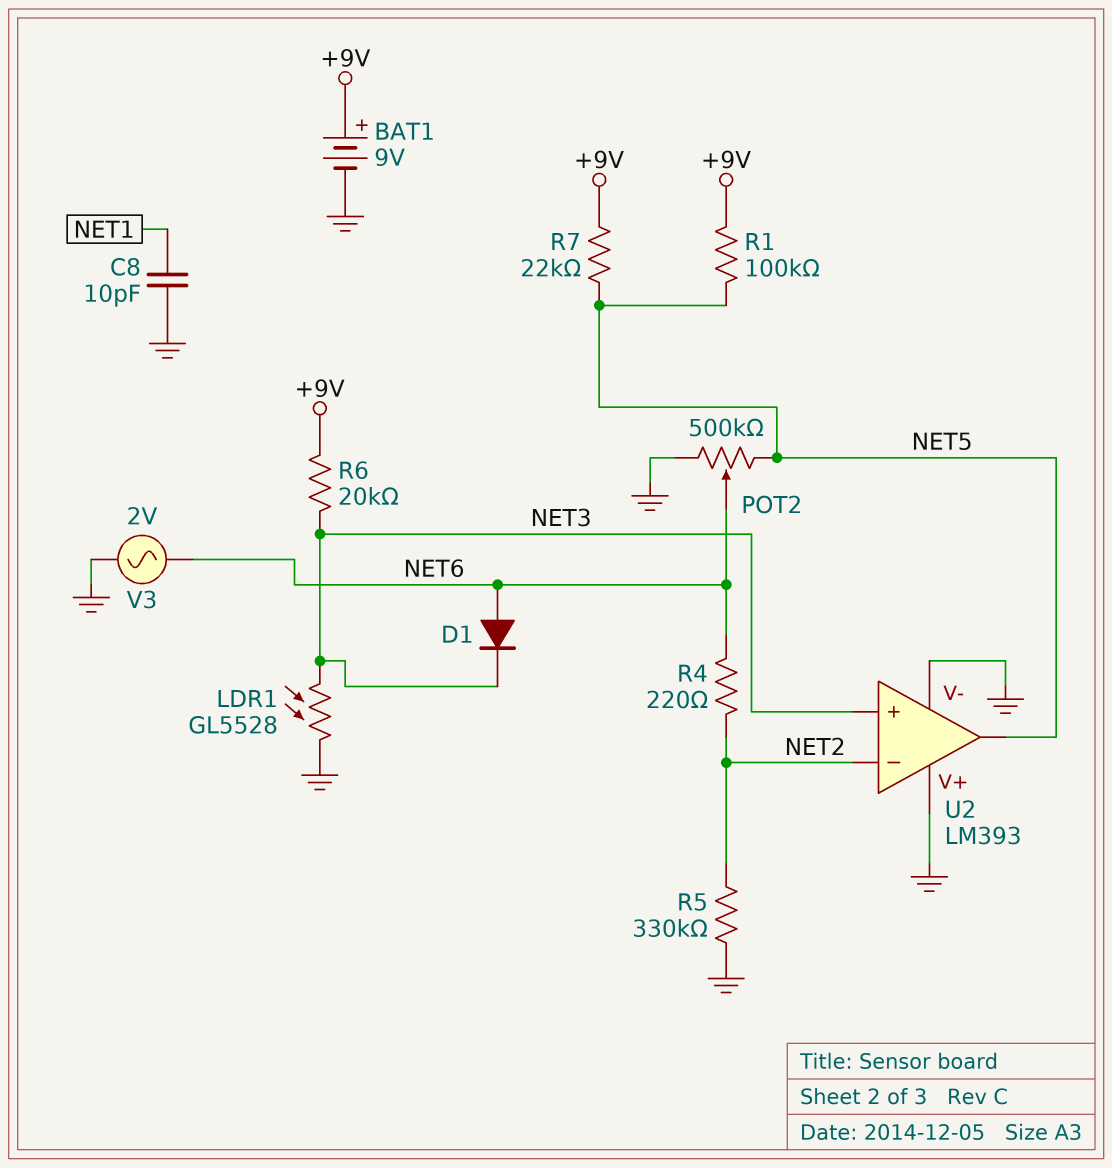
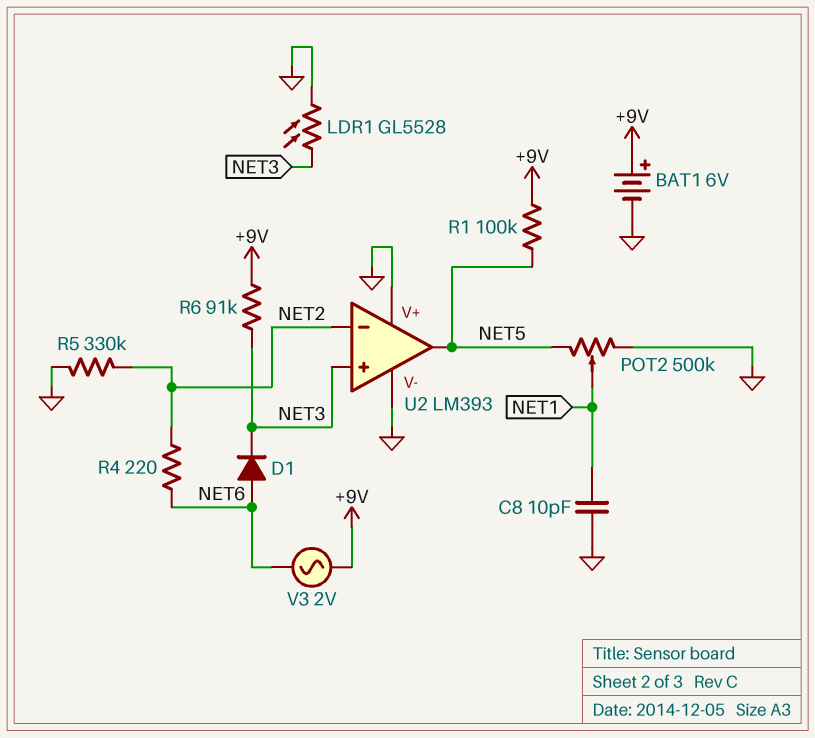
BAT1: 9V (plus +9V, minus GND) -> 6V (plus +9V, minus GND)
POT2: 500k (GND, NET5, wiper NET6) -> 500k (GND, NET5, wiper NET1)
R6: 20k (+9V, NET3) -> 91k (+9V, NET3)
R7: 22k (+9V, NET5) -> none
V3: AC 2V (GND, NET6) -> AC 2V (+9V, NET6)

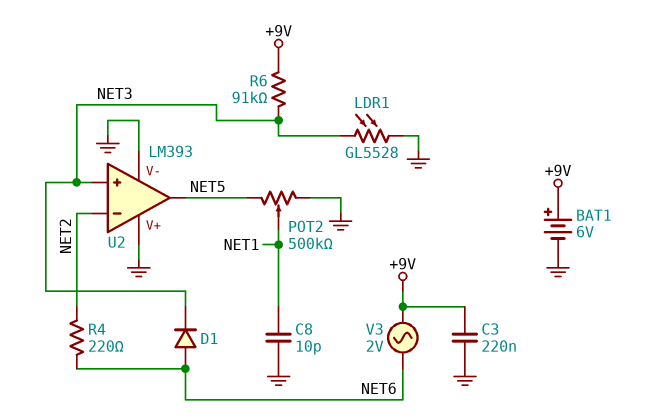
C3: none -> 220nF (+9V, GND)
R1: 100k (+9V, NET5) -> none
R5: 330k (GND, NET2) -> none

